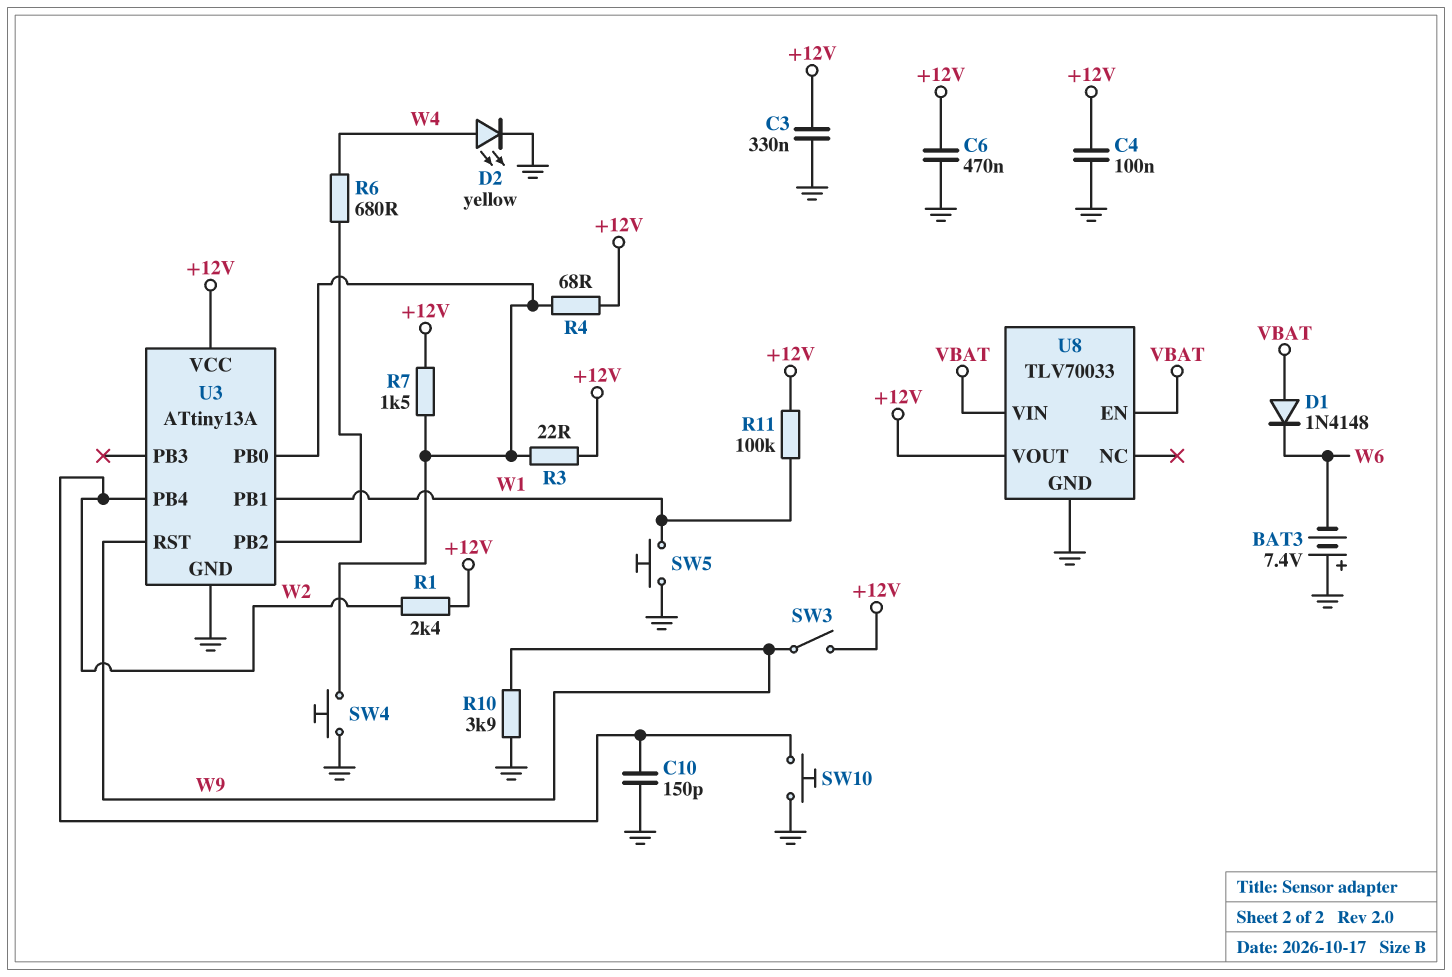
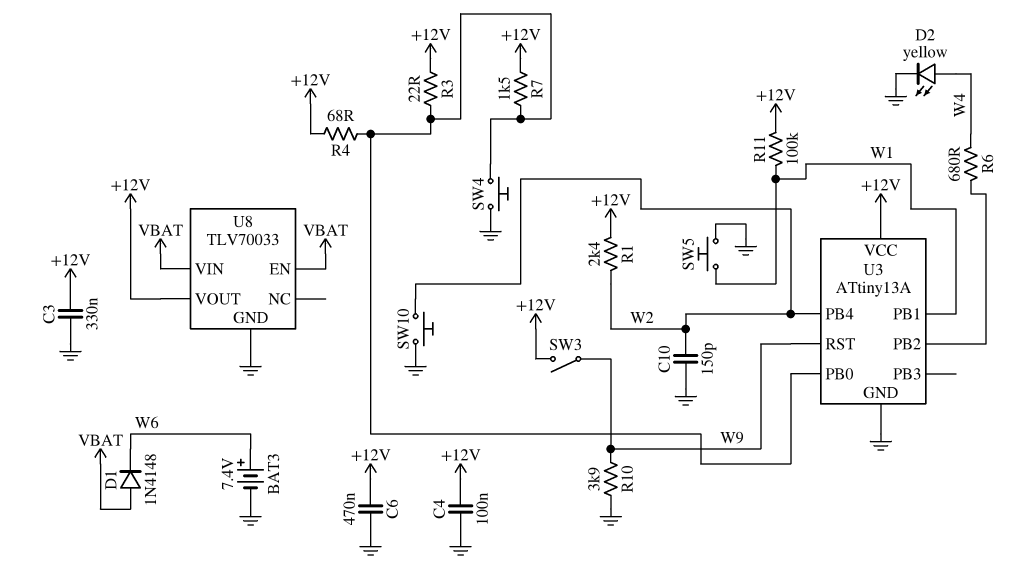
BAT3: 7.4V (plus GND, minus W6) -> 7.4V (plus W6, minus GND)

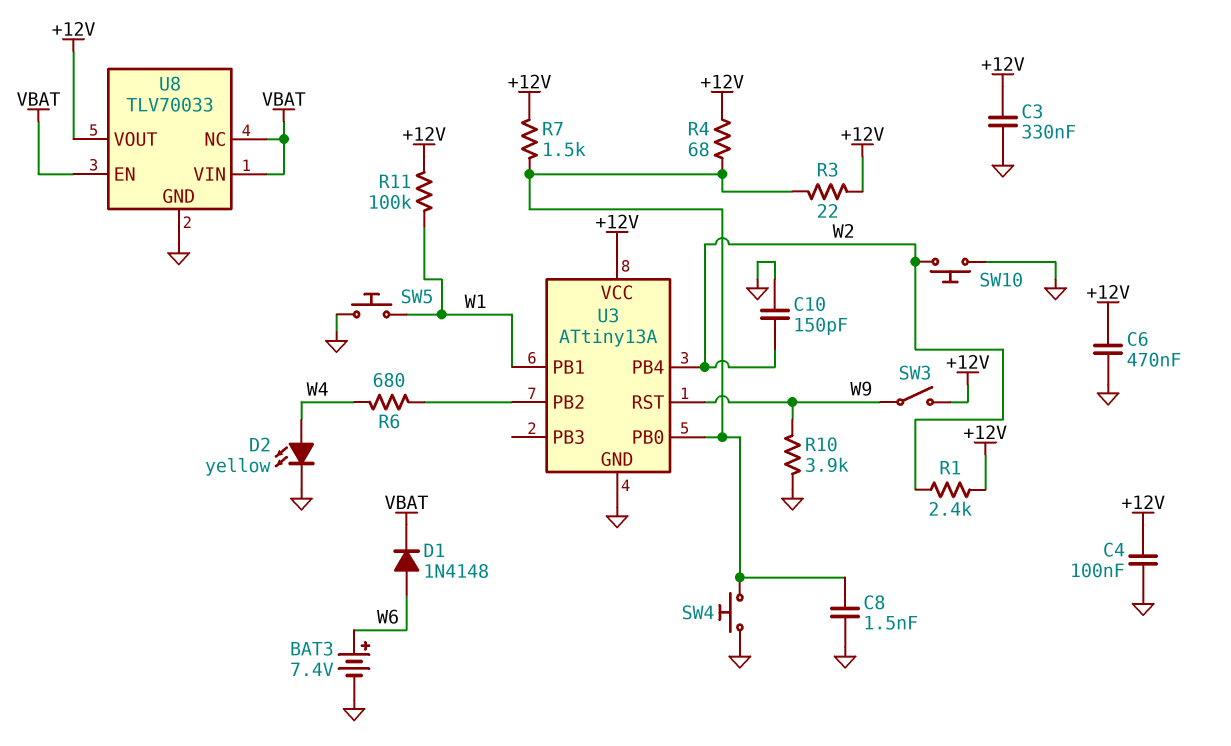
C8: none -> 1.5nF (GND, U3/PB0)
D1: diode 1N4148 (A VBAT, K W6) -> diode 1N4148 (A W6, K VBAT)
U8 pin NC: none -> VBAT

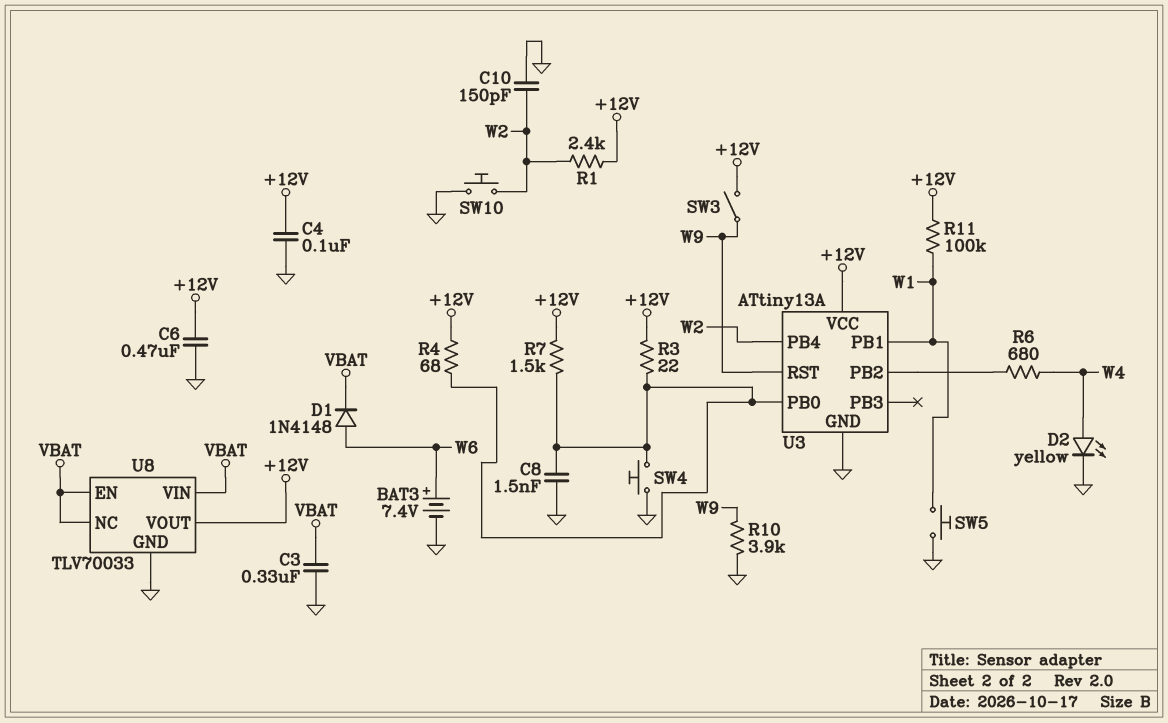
C3: 330nF (+12V, GND) -> 330nF (GND, VBAT)

